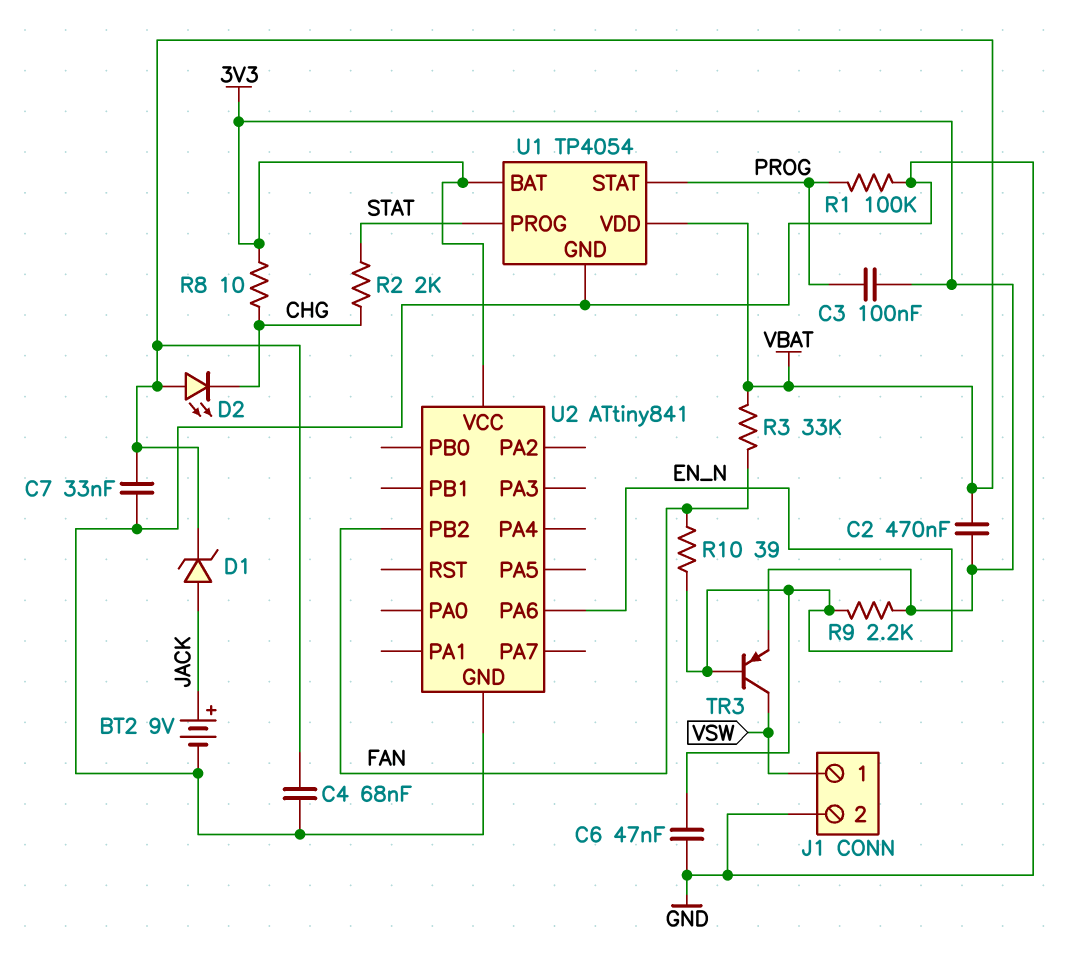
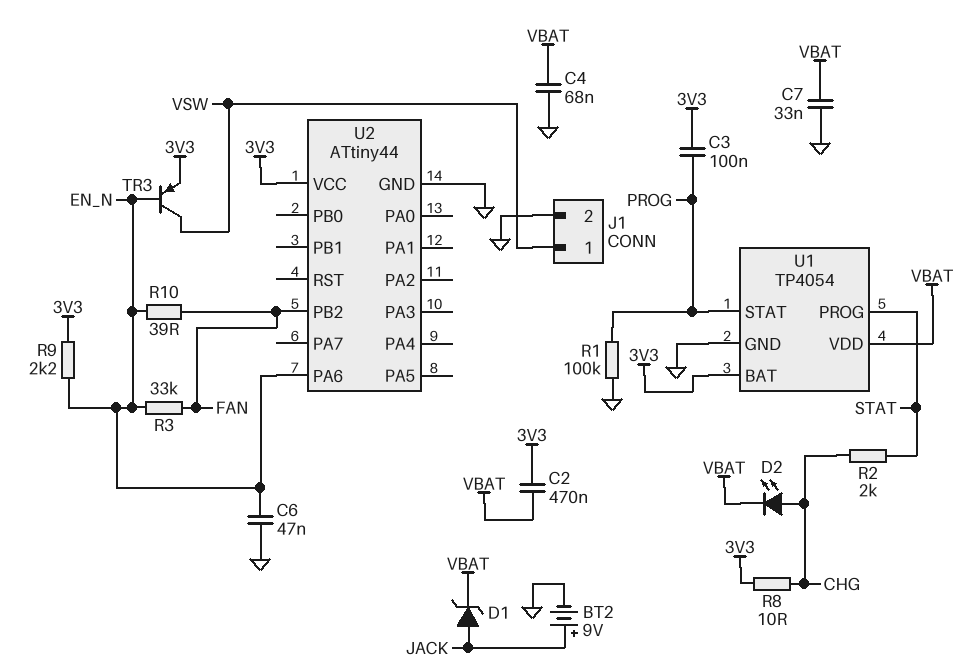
D2: LED (A VBAT, K CHG) -> LED (A CHG, K VBAT)
R3: 33k (FAN, VBAT) -> 33k (EN_N, FAN)
U2: ATtiny841 -> ATtiny44

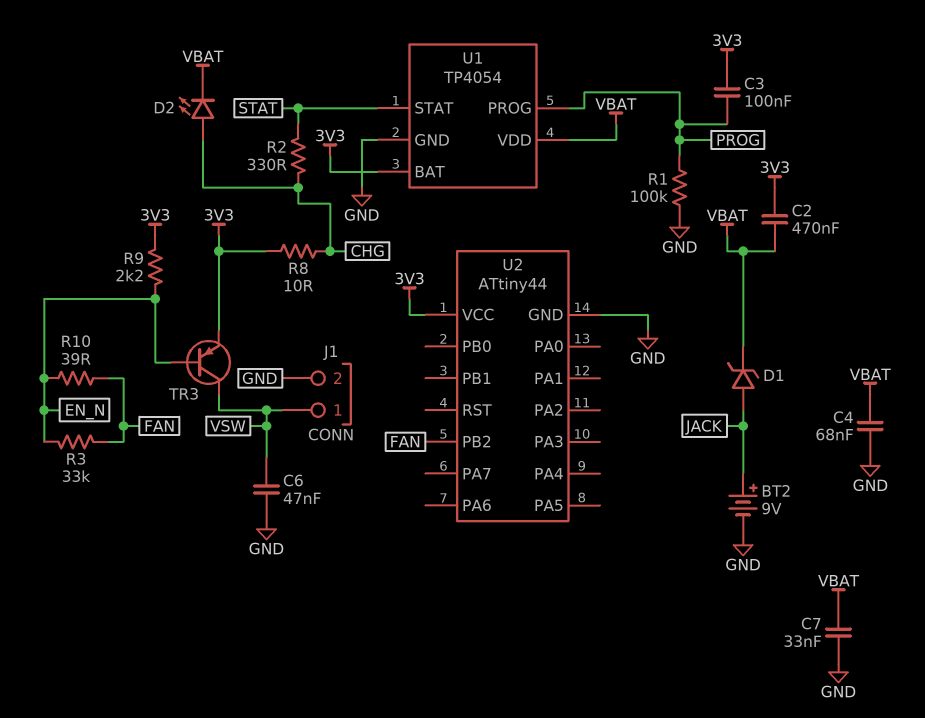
C6: 47nF (EN_N, GND) -> 47nF (GND, VSW)
R2: 2k (CHG, STAT) -> 330 (CHG, STAT)
U1 pin PROG: STAT -> PROG
U1 pin STAT: PROG -> STAT
U2 pin PA6: EN_N -> none

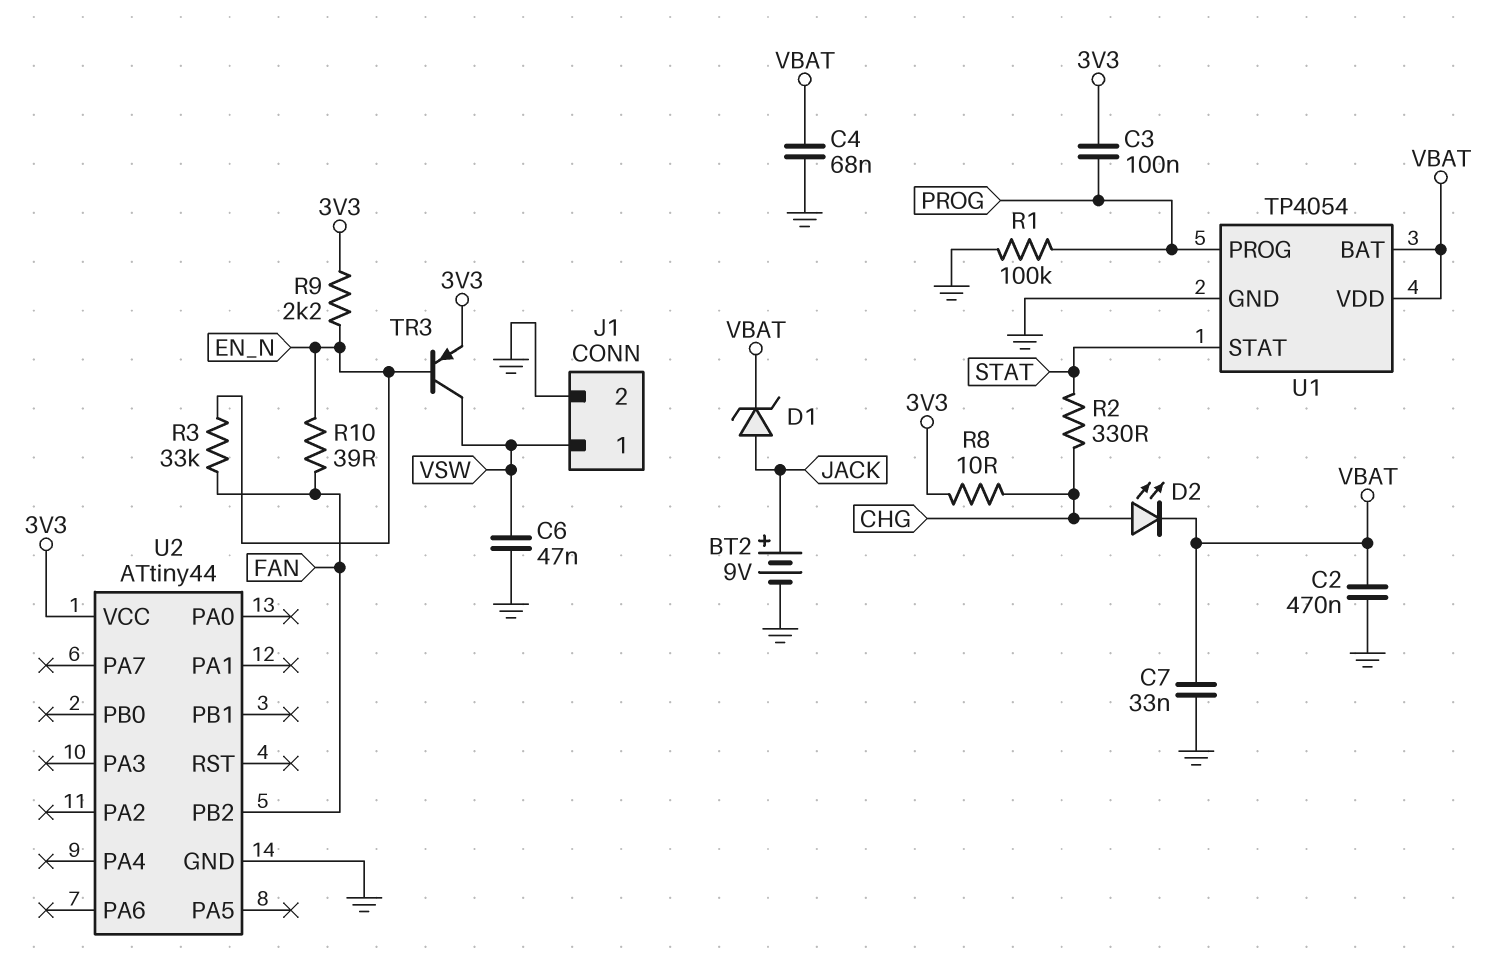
C2: 470nF (3V3, VBAT) -> 470nF (GND, VBAT)
U1 pin BAT: 3V3 -> VBAT

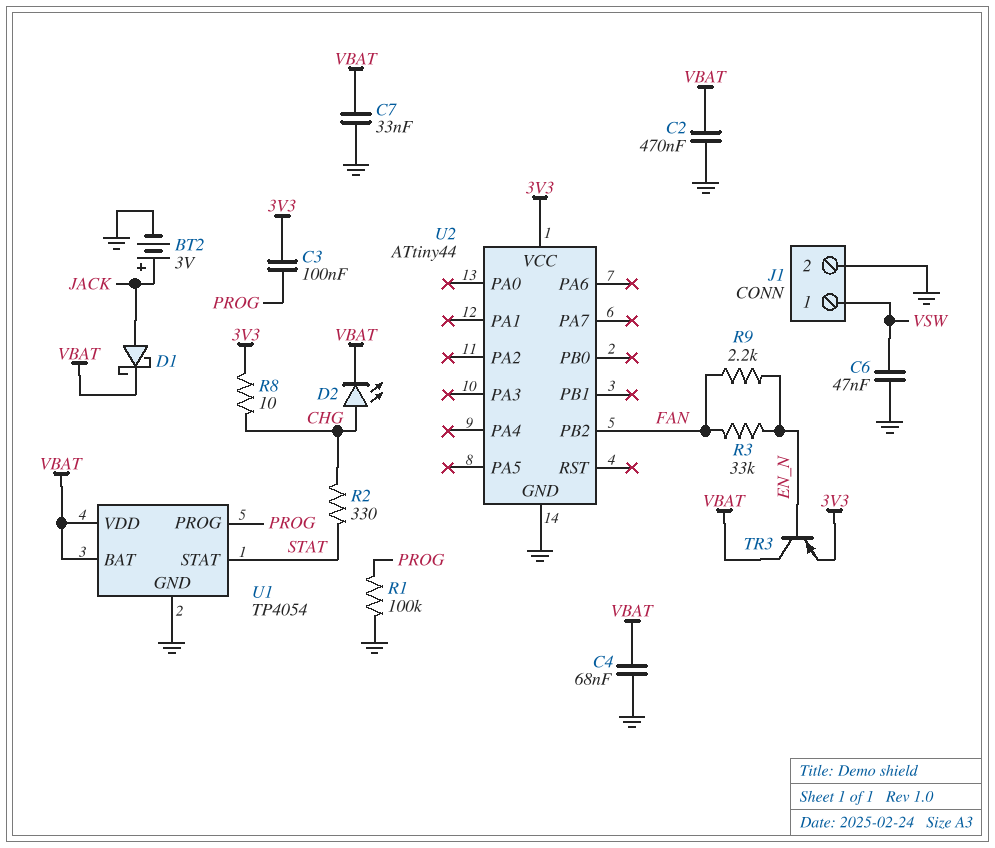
BT2: 9V (plus JACK, minus GND) -> 3V (plus JACK, minus GND)
D1: zener (A JACK, K VBAT) -> schottky (A JACK, K VBAT)
R9: 2.2k (3V3, EN_N) -> 2.2k (EN_N, FAN)
R10: 39 (EN_N, FAN) -> none
TR3: PNP (B EN_N, C VSW, E 3V3) -> PNP (B EN_N, C VBAT, E 3V3)

